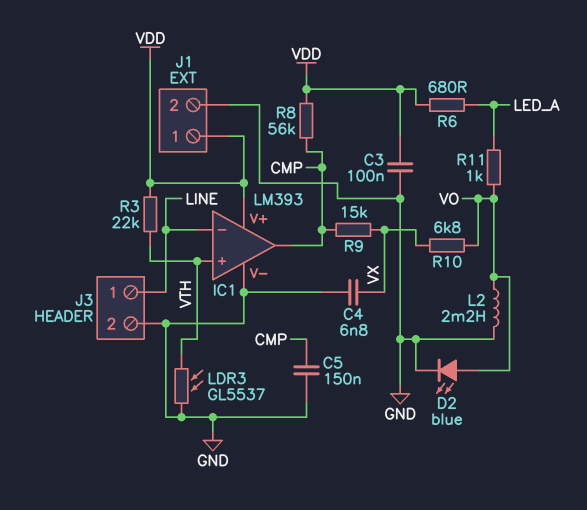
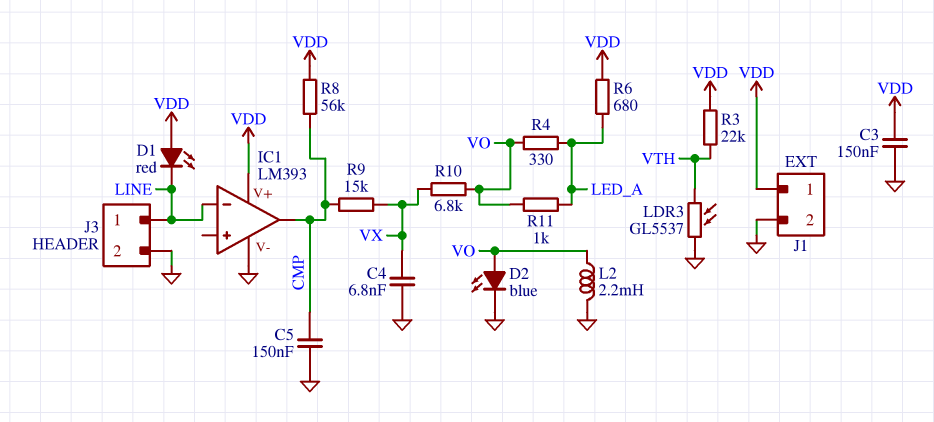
C3: 100nF (GND, VDD) -> 150nF (GND, VDD)
D1: none -> LED red (A VDD, K LINE)
IC1 pin in+: VTH -> none
R4: none -> 330 (LED_A, VO)

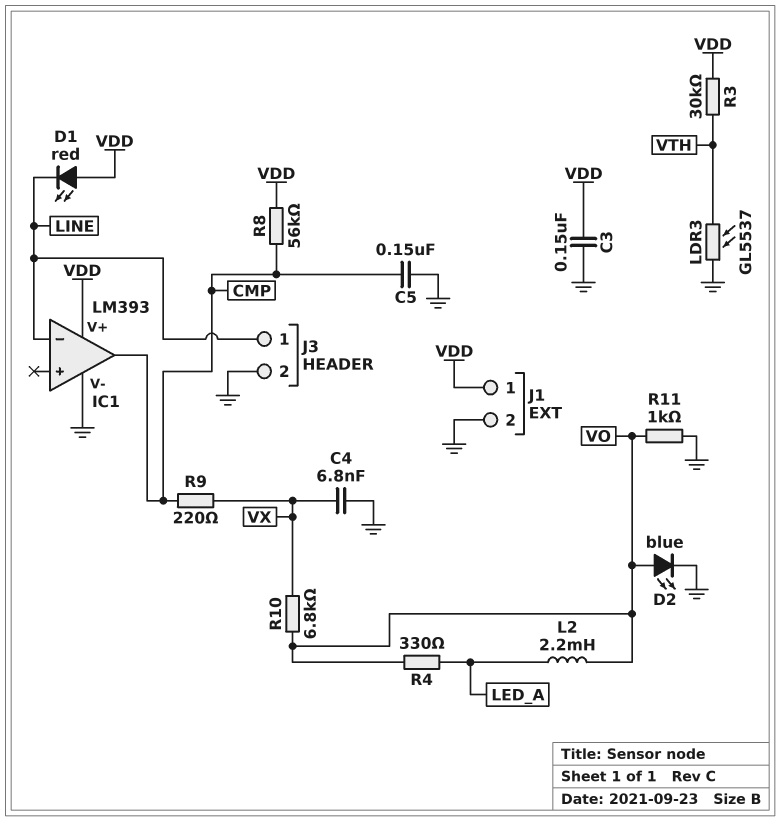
L2: 2.2mH (GND, VO) -> 2.2mH (LED_A, VO)
R3: 22k (VDD, VTH) -> 30k (VDD, VTH)
R6: 680 (LED_A, VDD) -> none
R9: 15k (CMP, VX) -> 220 (CMP, VX)
R11: 1k (LED_A, VO) -> 1k (GND, VO)

